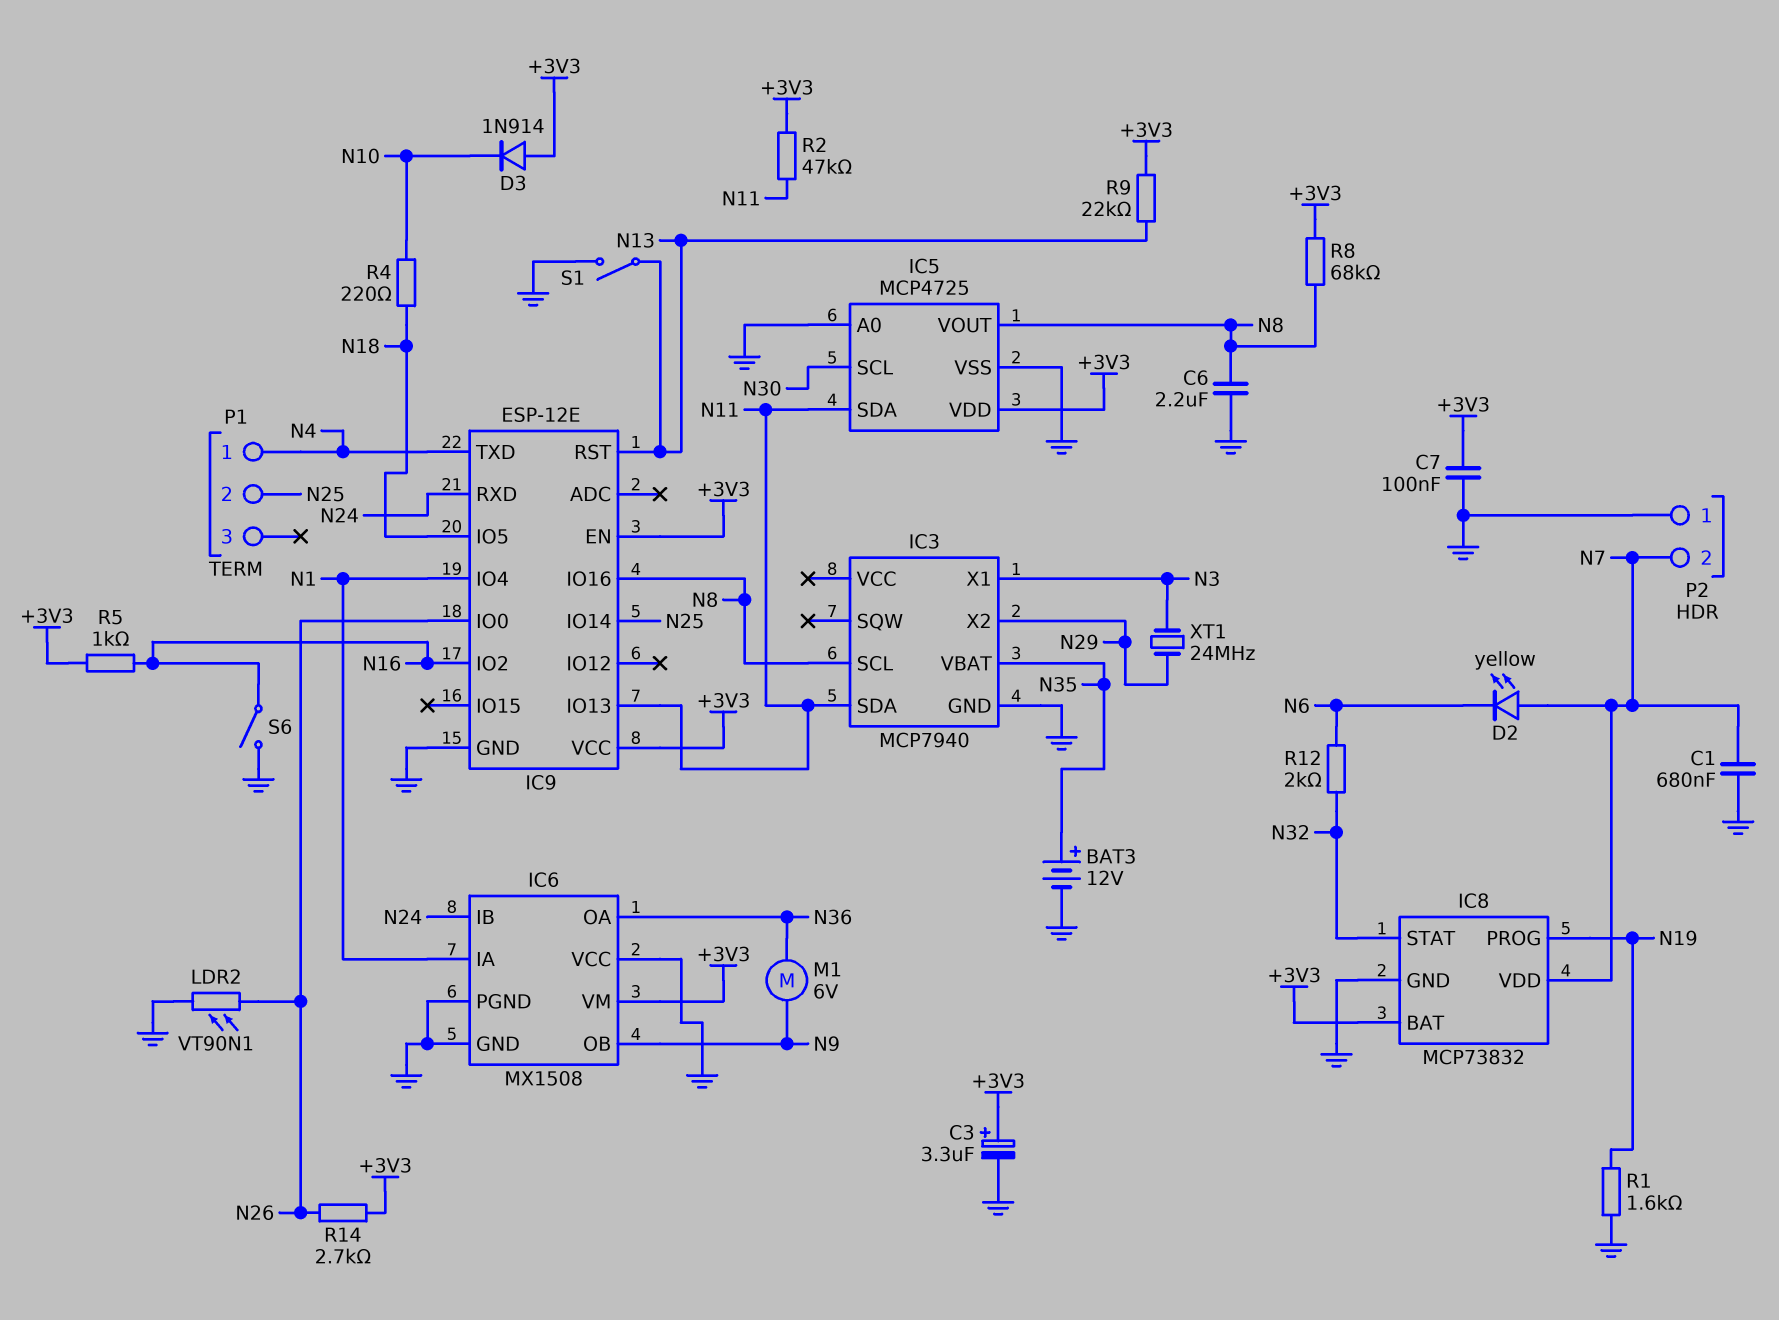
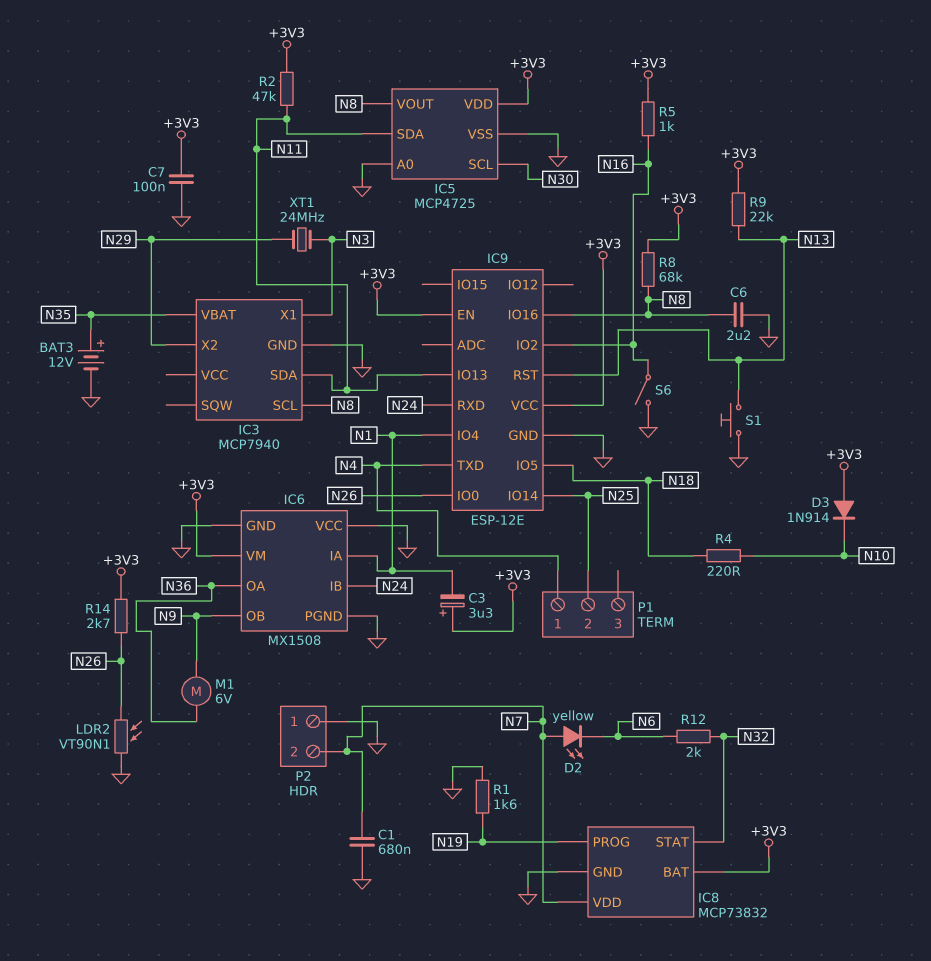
C3: 3.3uF (plus +3V3, minus GND) -> 3.3uF (plus +3V3, minus N1)
S1: switch (GND, N13) -> button (GND, N13)

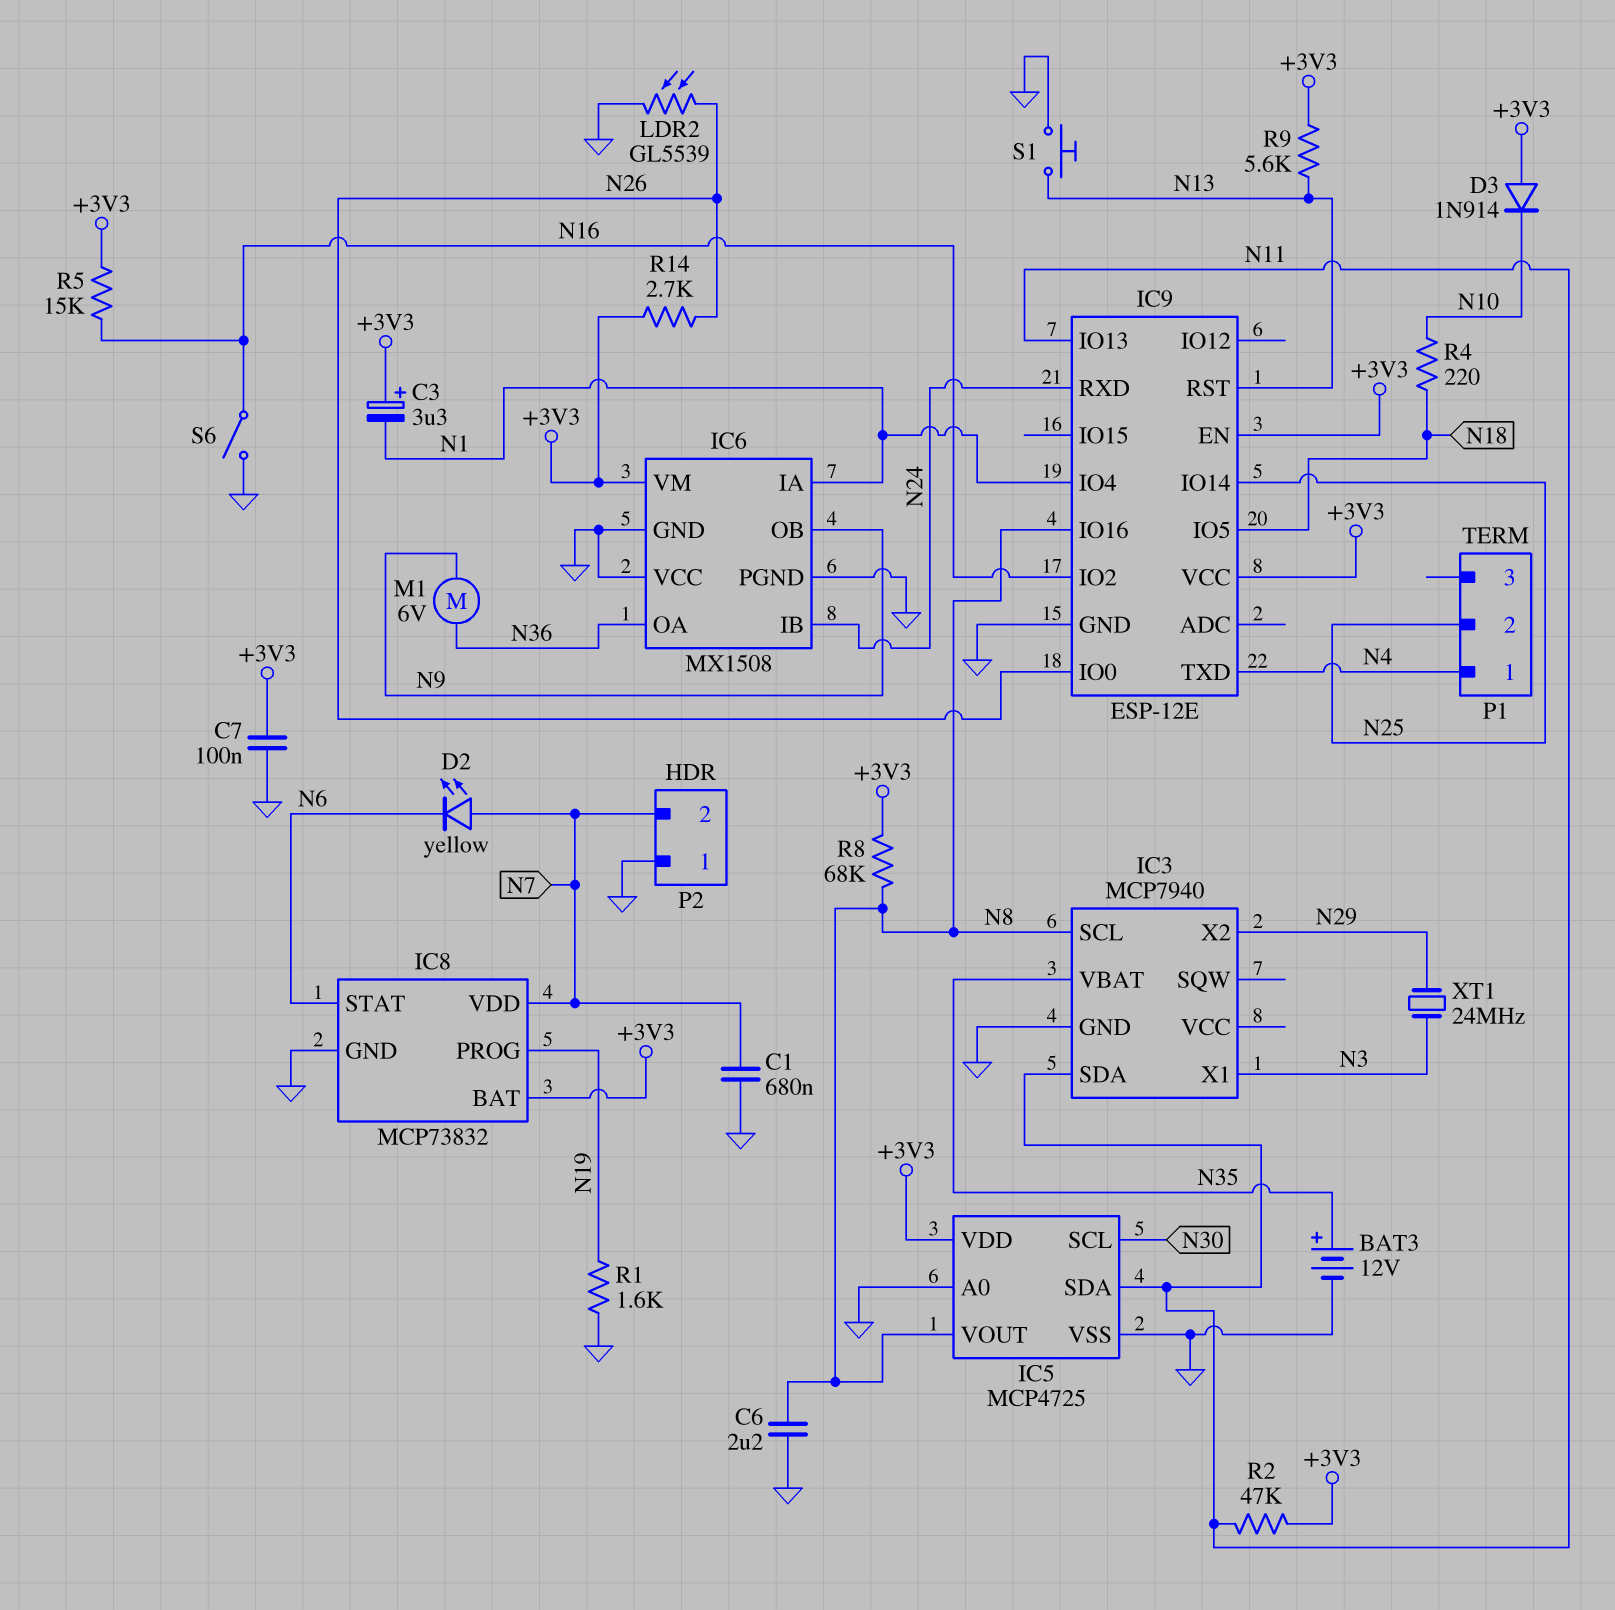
IC8 pin STAT: N32 -> N6
LDR2: VT90N1 (GND, N26) -> GL5539 (GND, N26)
R5: 1k (+3V3, N16) -> 15k (+3V3, N16)
R9: 22k (+3V3, N13) -> 5.6k (+3V3, N13)
R12: 2k (N6, N32) -> none

